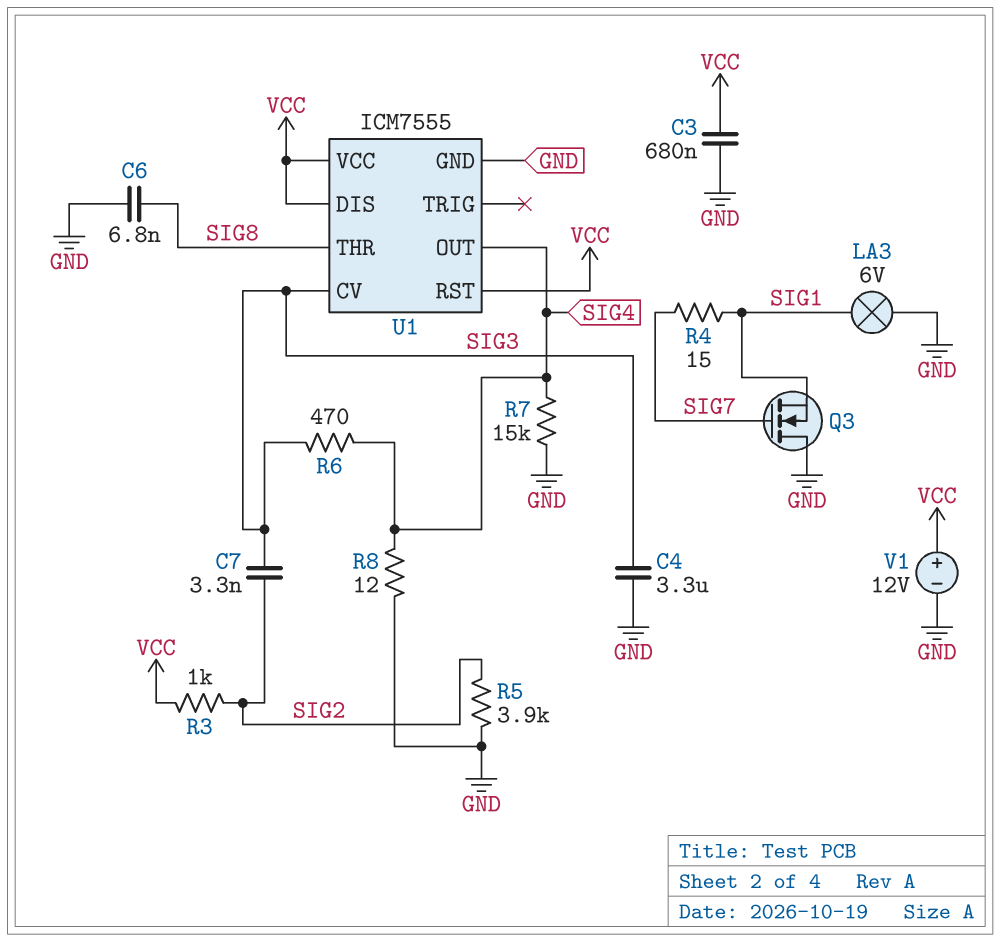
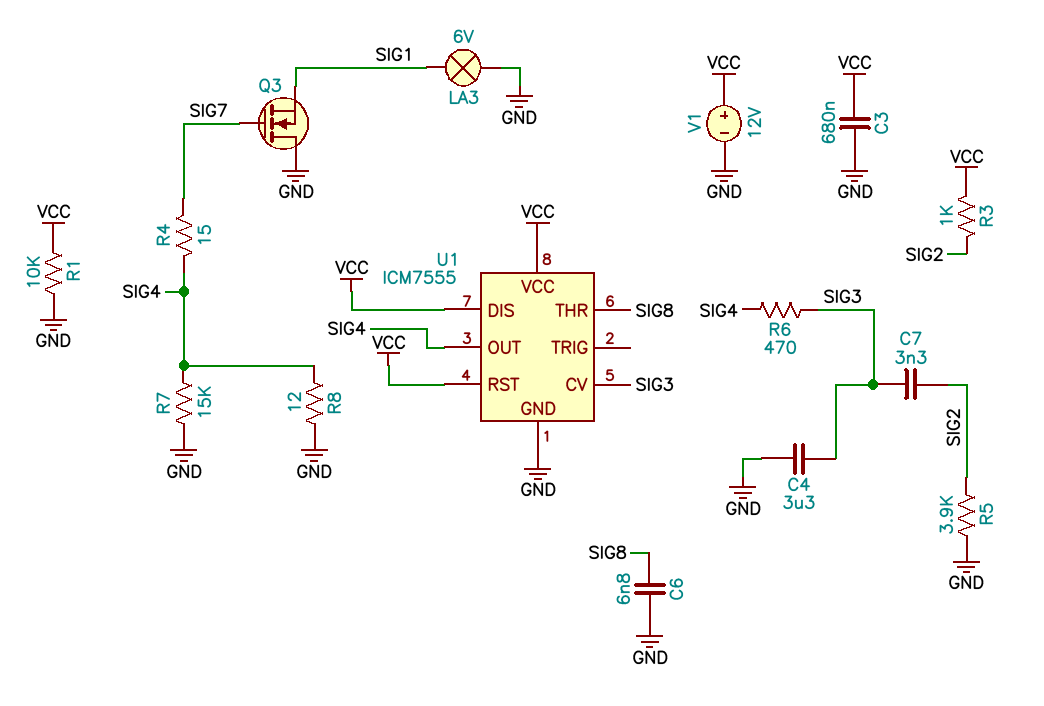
R1: none -> 10k (GND, VCC)
R4: 15 (SIG1, SIG7) -> 15 (SIG4, SIG7)

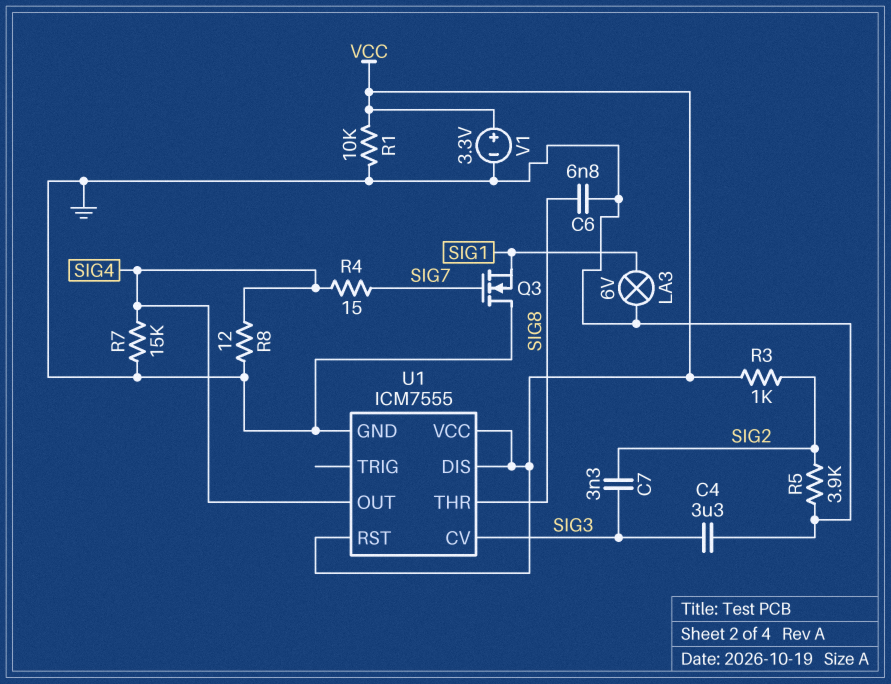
C3: 680nF (GND, VCC) -> none
R6: 470 (SIG3, SIG4) -> none
V1: 12V (plus VCC, minus GND) -> 3.3V (plus VCC, minus GND)

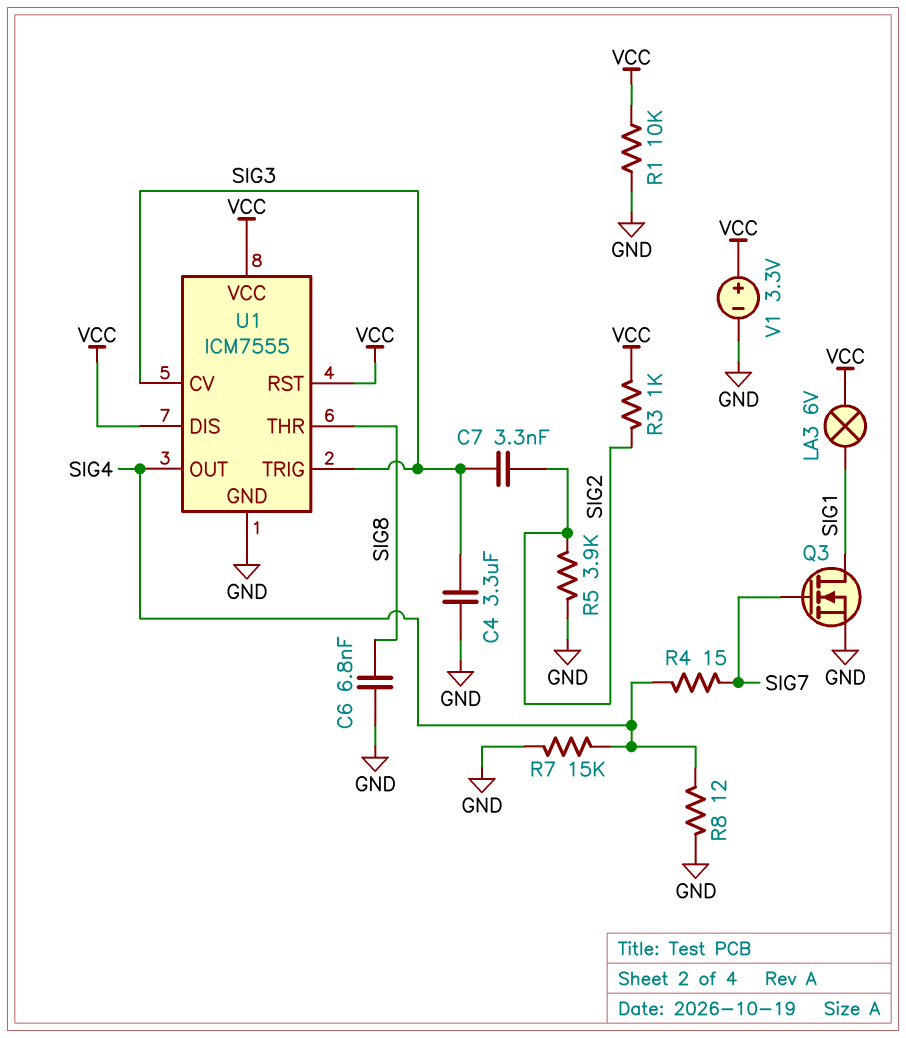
LA3: lamp 6V (GND, SIG1) -> lamp 6V (SIG1, VCC)
Q3: NMOS (G SIG7, D GND, S SIG1) -> NMOS (G SIG7, D SIG1, S GND)
U1 pin TRIG: none -> SIG3

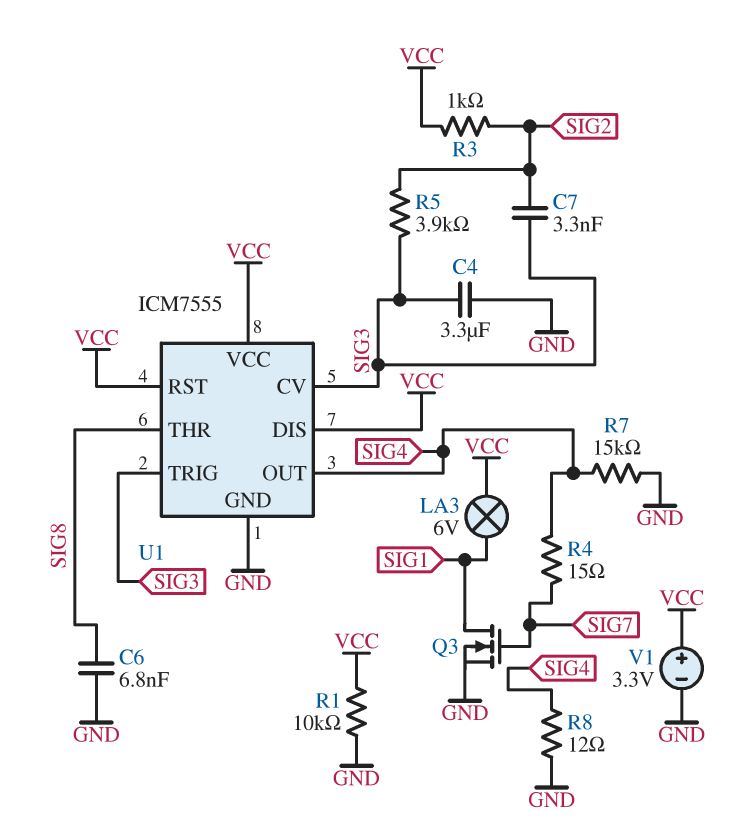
R5: 3.9k (GND, SIG2) -> 3.9k (SIG2, SIG3)

